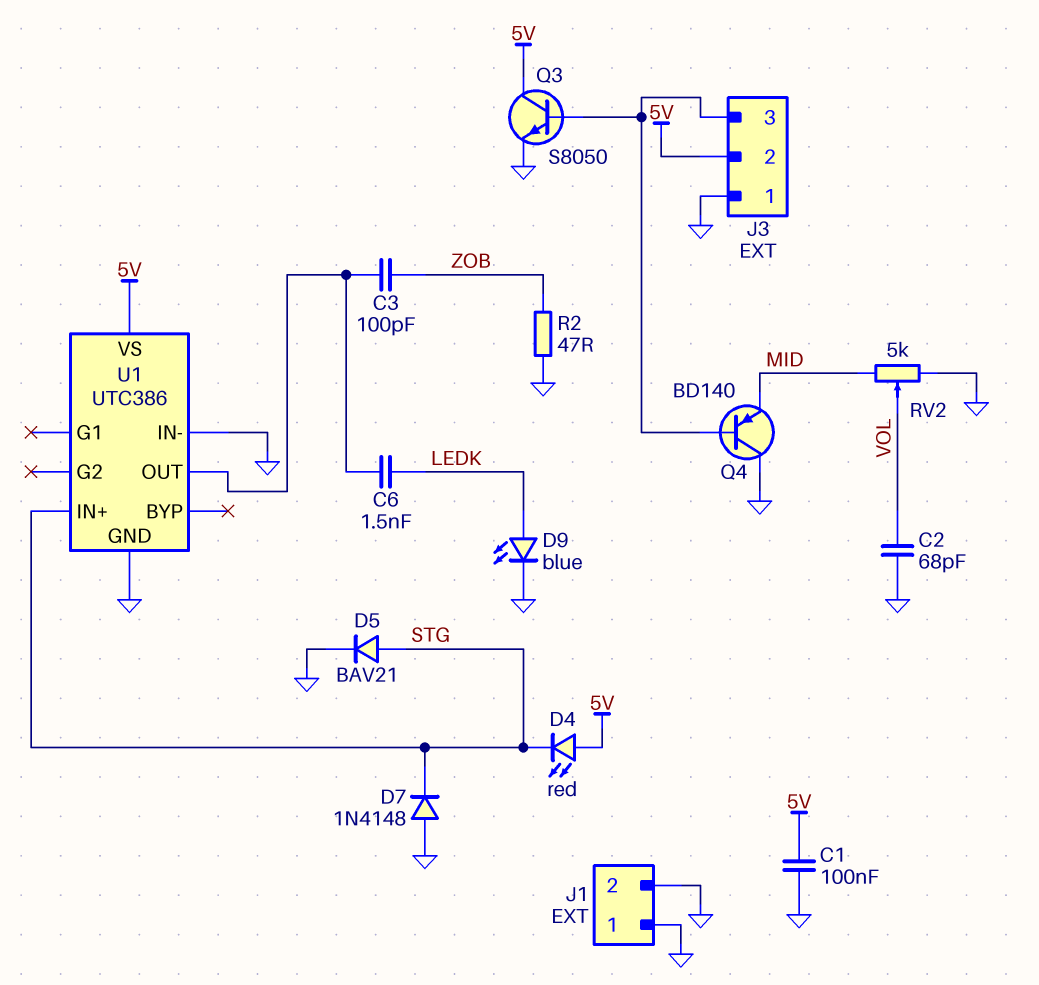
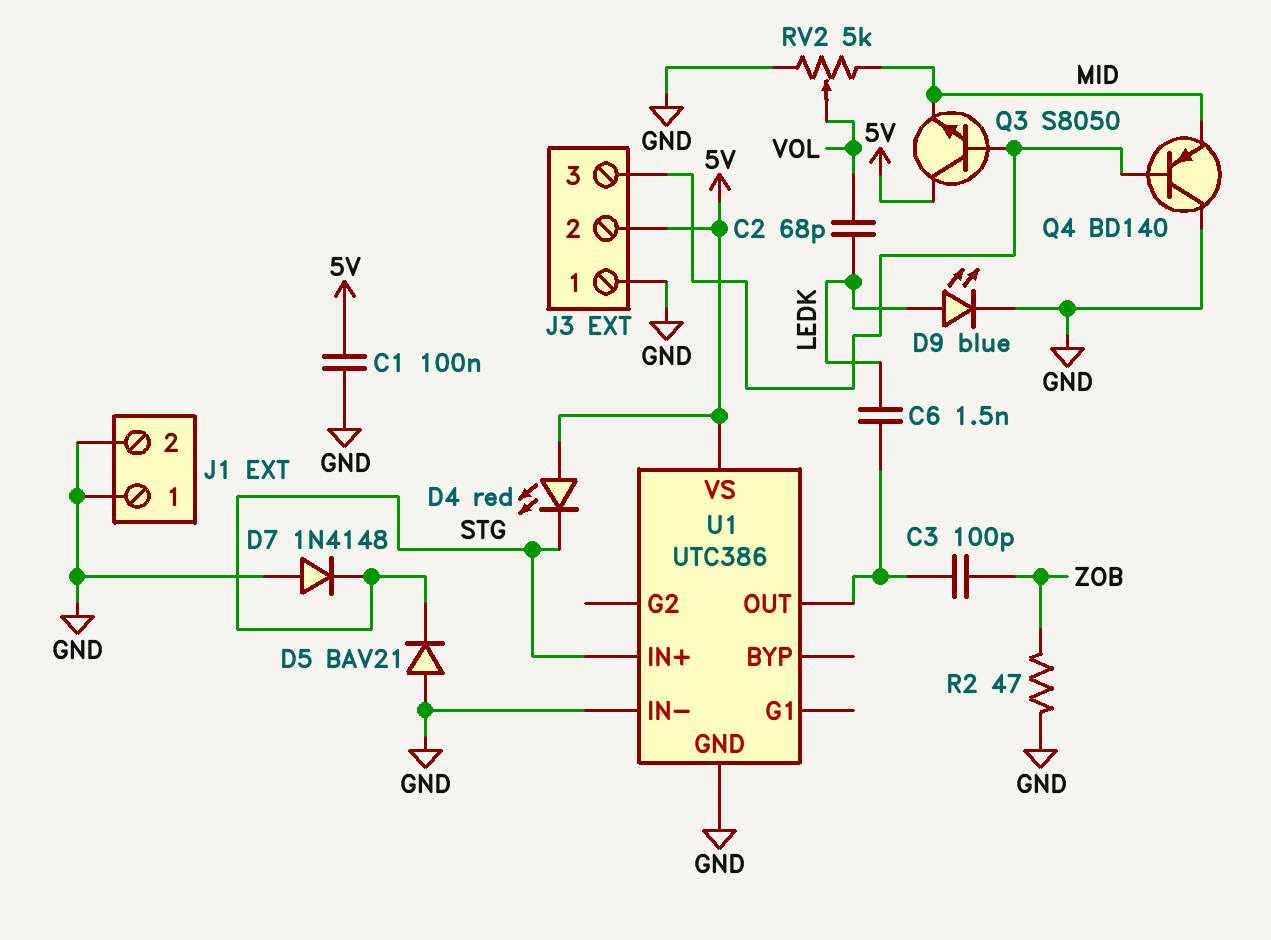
C2: 68pF (GND, VOL) -> 68pF (LEDK, VOL)
D5: diode BAV21 (A STG, K GND) -> diode BAV21 (A GND, K STG)
Q3: NPN S8050 (B J3/3, C 5V, E GND) -> NPN S8050 (B J3/3, C 5V, E MID)

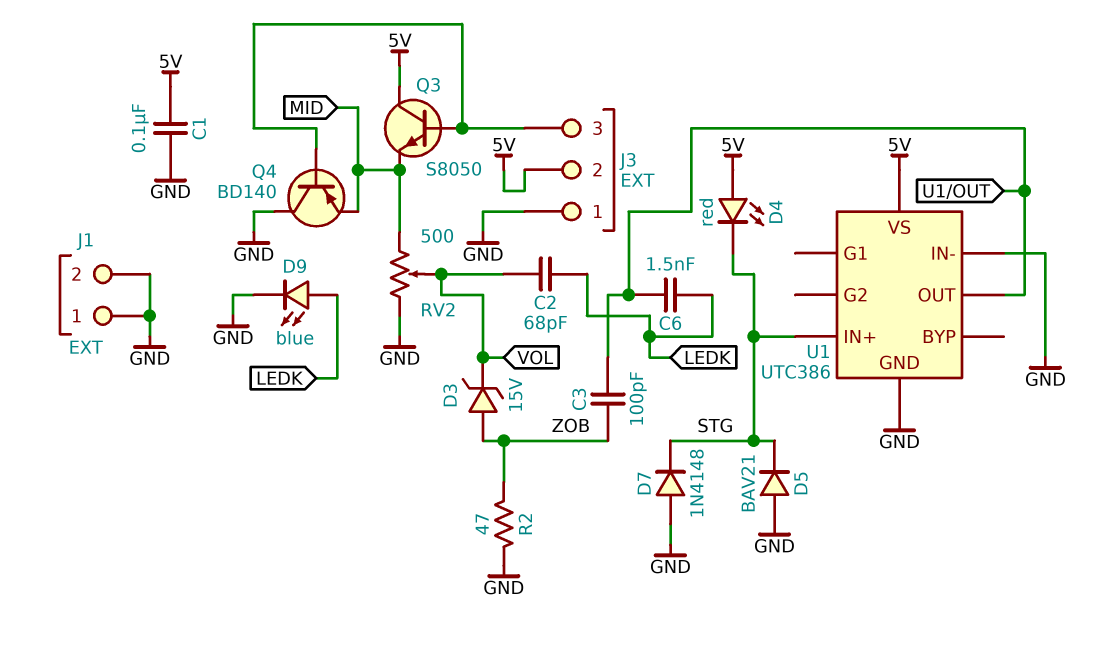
D3: none -> zener 15V (A ZOB, K VOL)
RV2: 5k (GND, MID, wiper VOL) -> 500 (GND, MID, wiper VOL)

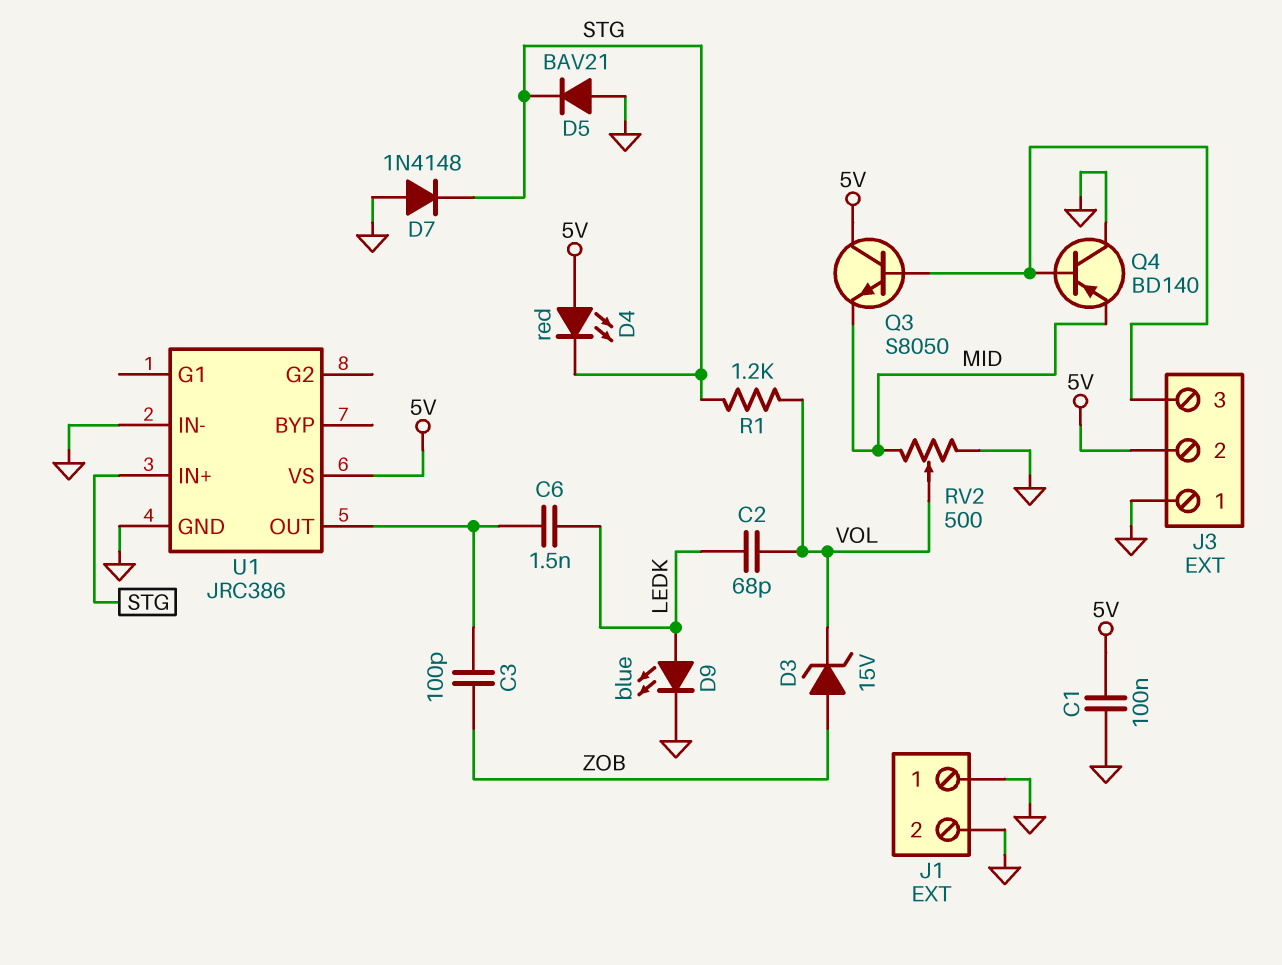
R1: none -> 1.2k (STG, VOL)
R2: 47 (GND, ZOB) -> none
U1: UTC386 -> JRC386

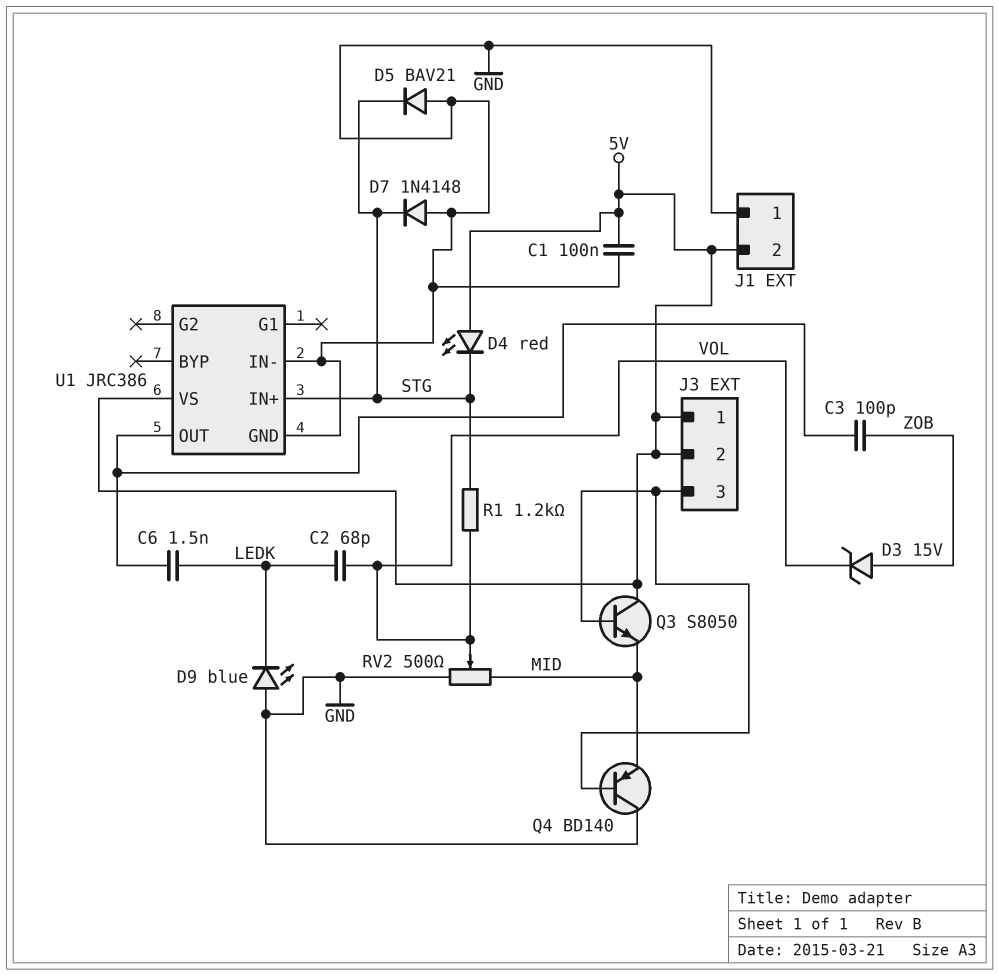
D9: LED blue (A LEDK, K GND) -> LED blue (A GND, K LEDK)
J1 pin 2: GND -> 5V
J3 pin 1: GND -> 5V

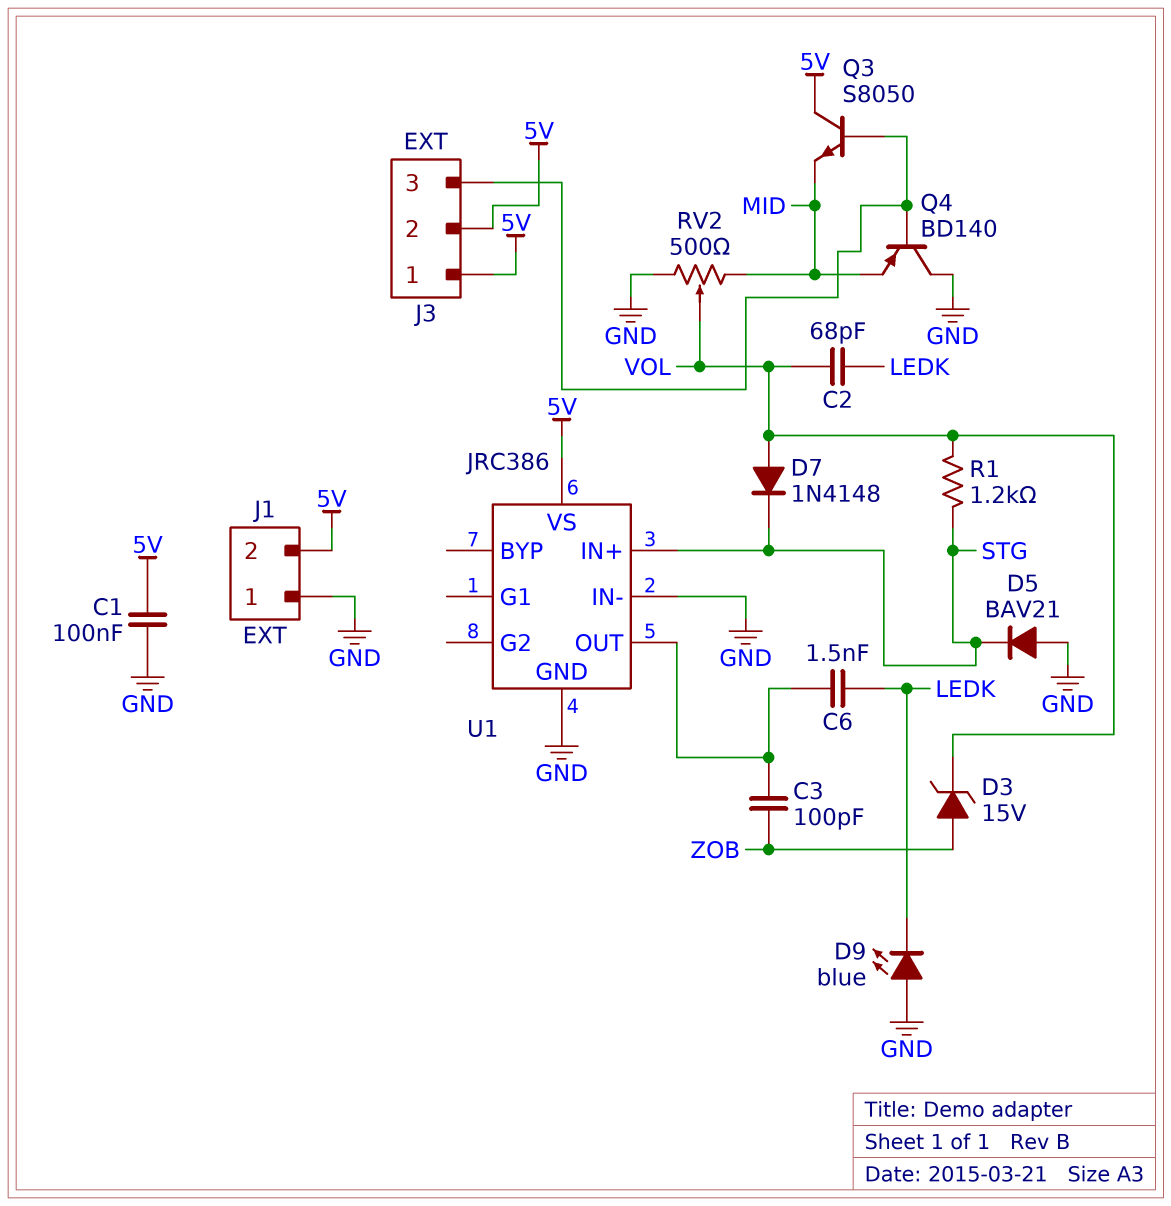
D4: LED red (A 5V, K STG) -> none
D7: diode 1N4148 (A GND, K STG) -> diode 1N4148 (A VOL, K STG)

